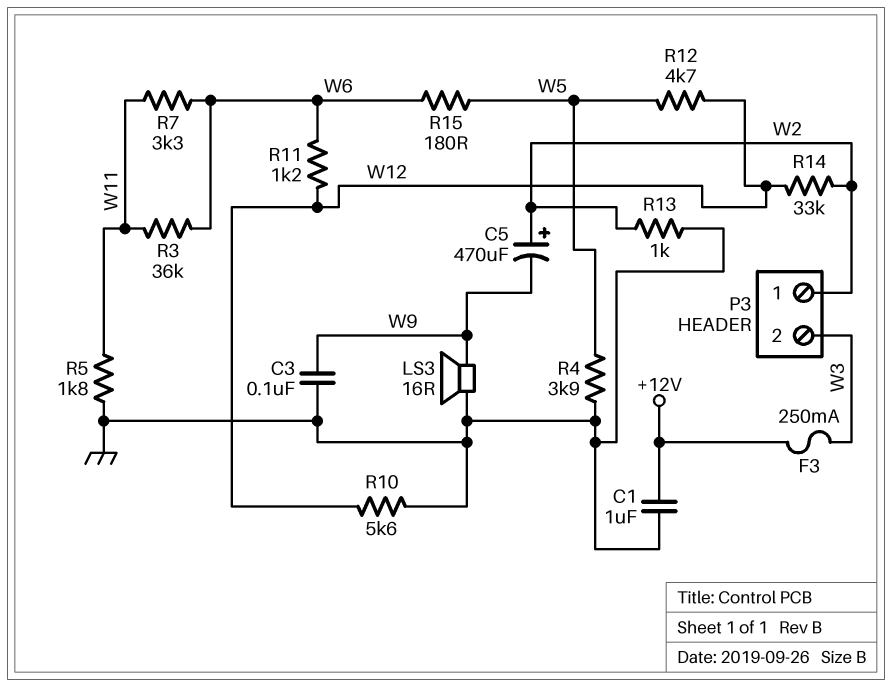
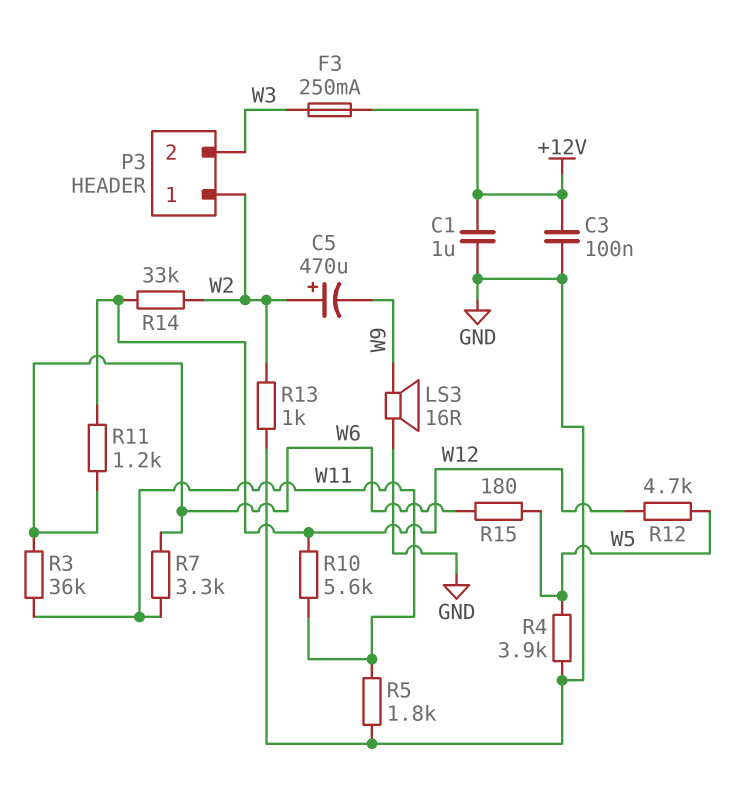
C3: 100nF (GND, W9) -> 100nF (+12V, GND)
R10: 5.6k (GND, W12) -> 5.6k (W11, W12)

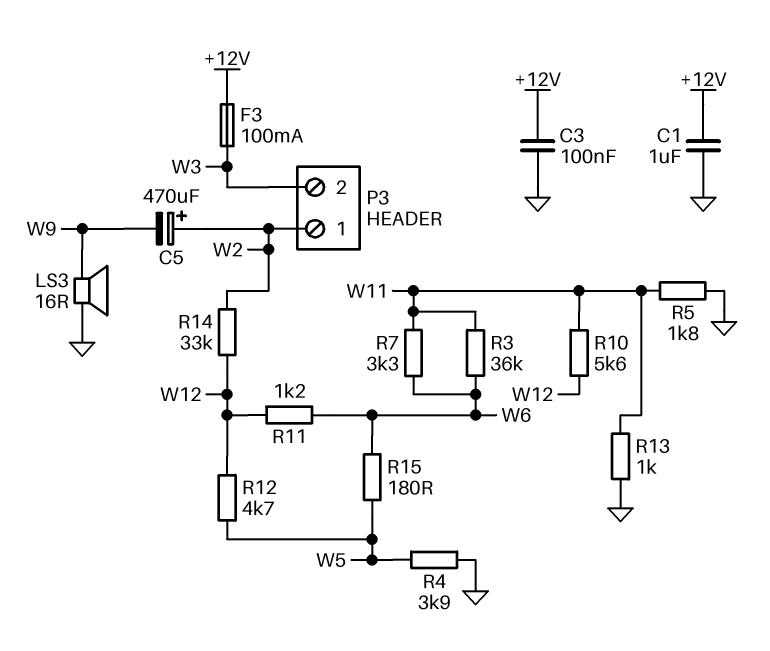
F3: 250mA (+12V, W3) -> 100mA (+12V, W3)
R13: 1k (GND, W2) -> 1k (GND, W11)

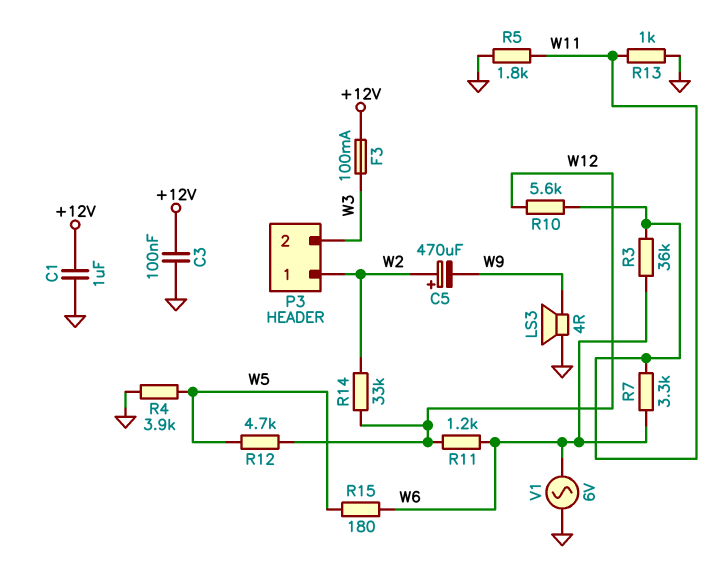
LS3: speaker 16R (GND, W9) -> speaker 4R (GND, W9)
V1: none -> AC 6V (GND, W6)

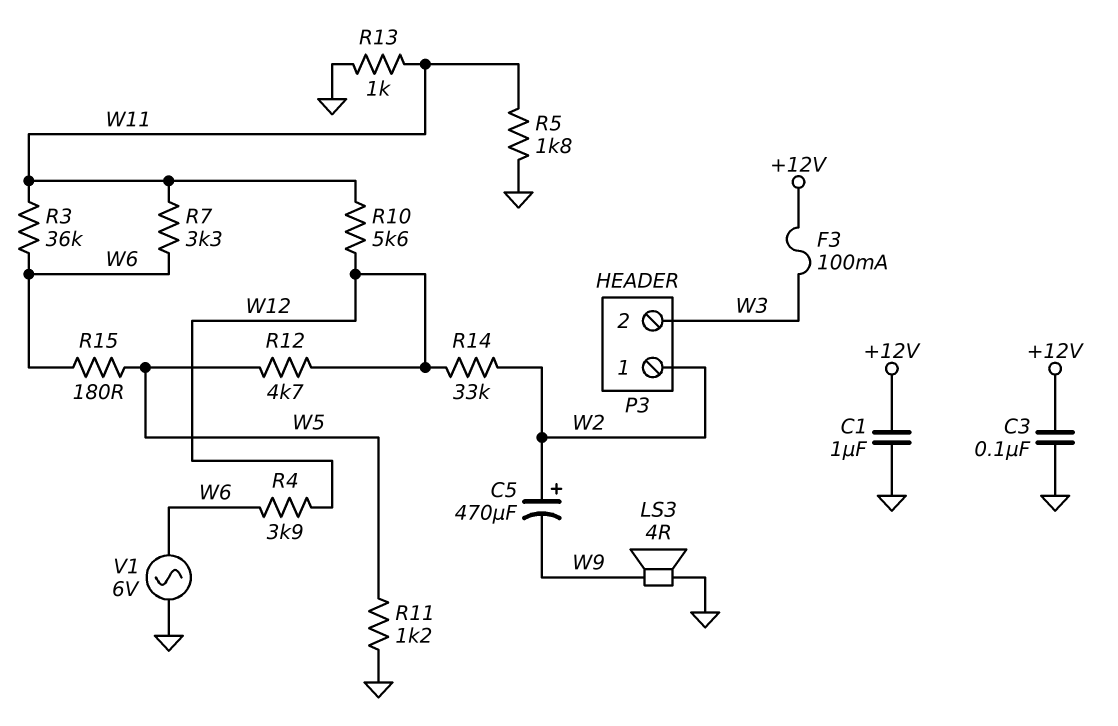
R4: 3.9k (GND, W5) -> 3.9k (W6, W12)
R11: 1.2k (W6, W12) -> 1.2k (GND, W5)

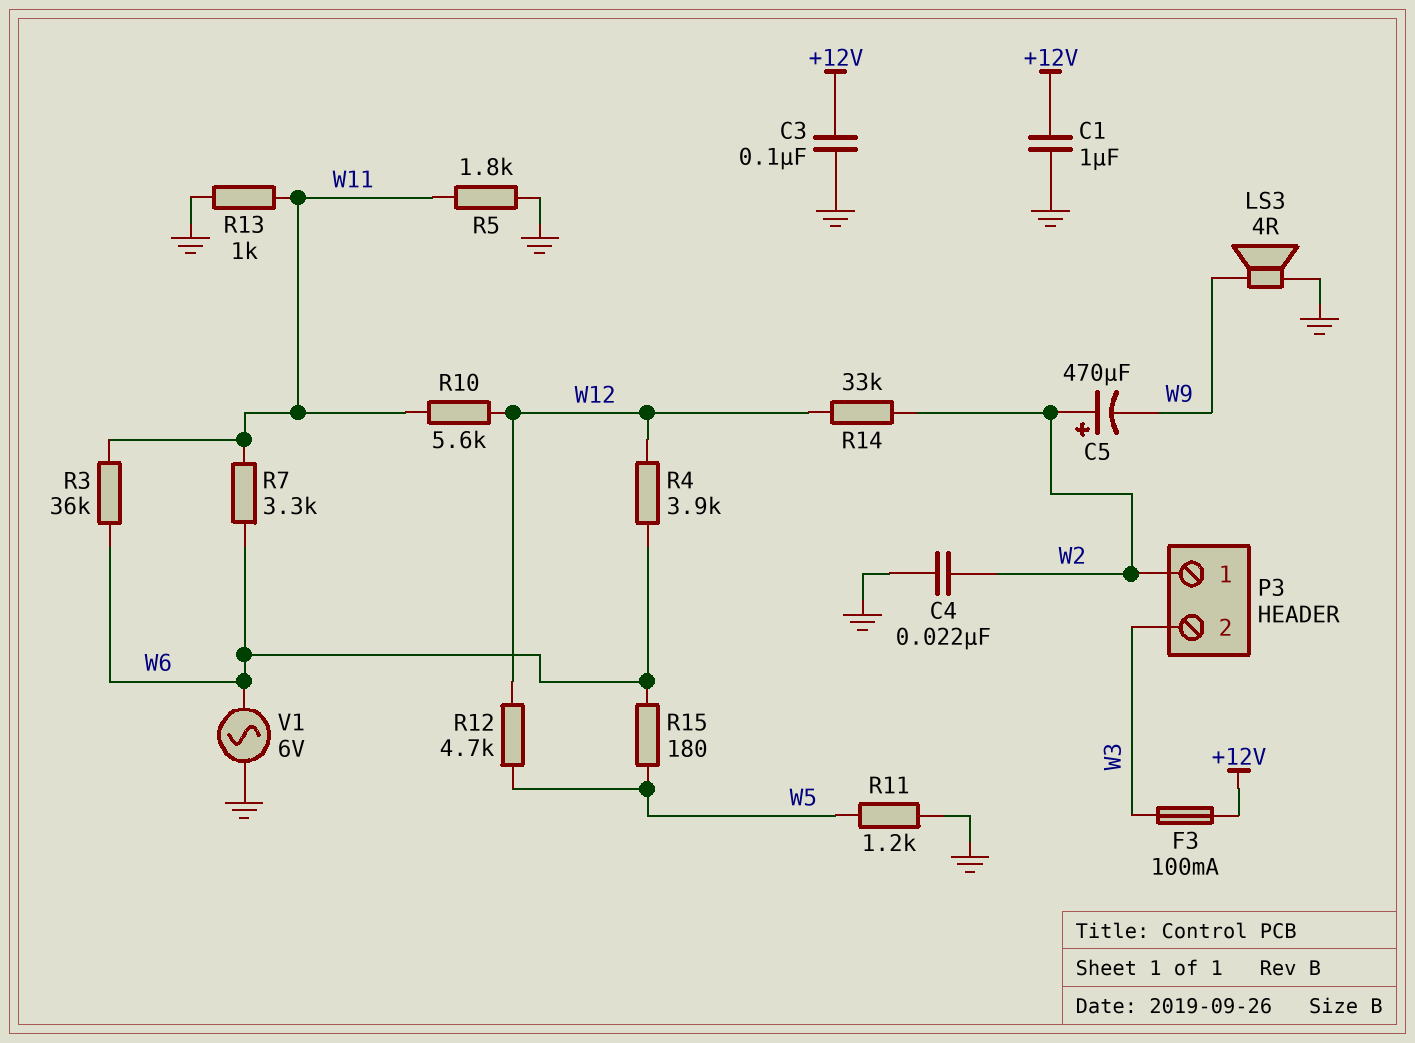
C4: none -> 22nF (GND, W2)

